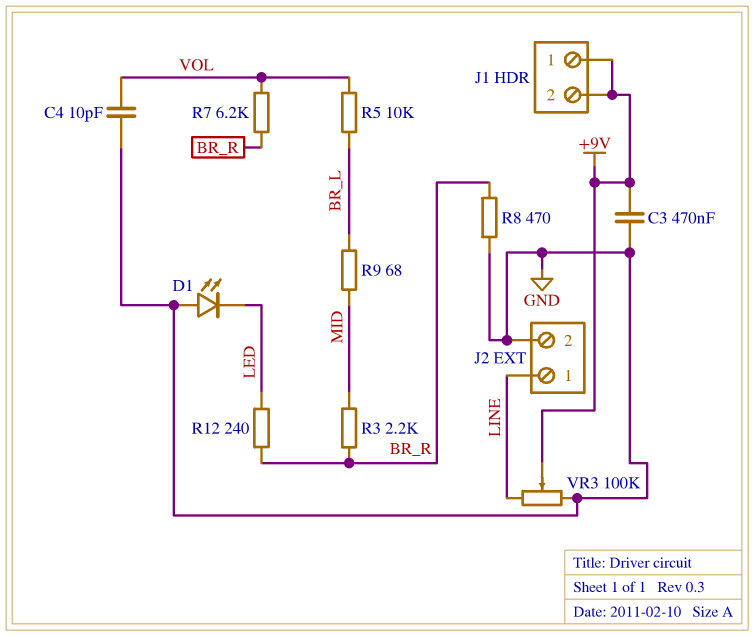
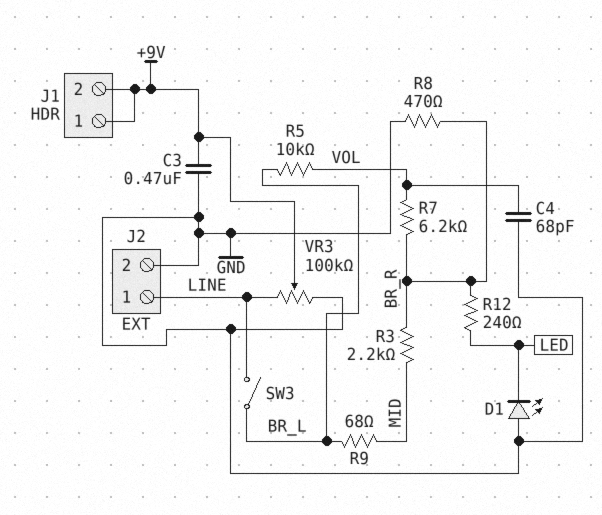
C4: 10pF (GND, VOL) -> 68pF (GND, VOL)
SW3: none -> switch (BR_L, LINE)

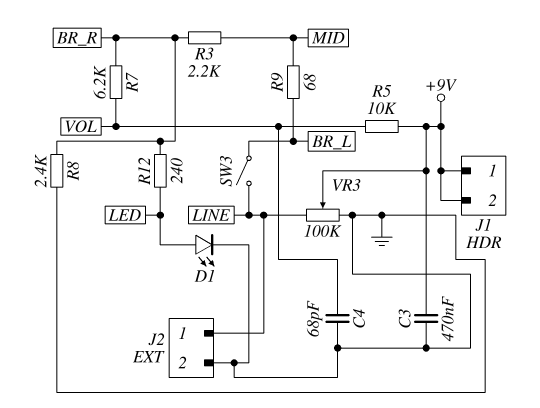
D1: LED (A GND, K LED) -> LED (A LED, K GND)
R5: 10k (BR_L, VOL) -> 10k (+9V, VOL)
R8: 470 (BR_R, GND) -> 2.4k (BR_R, GND)

